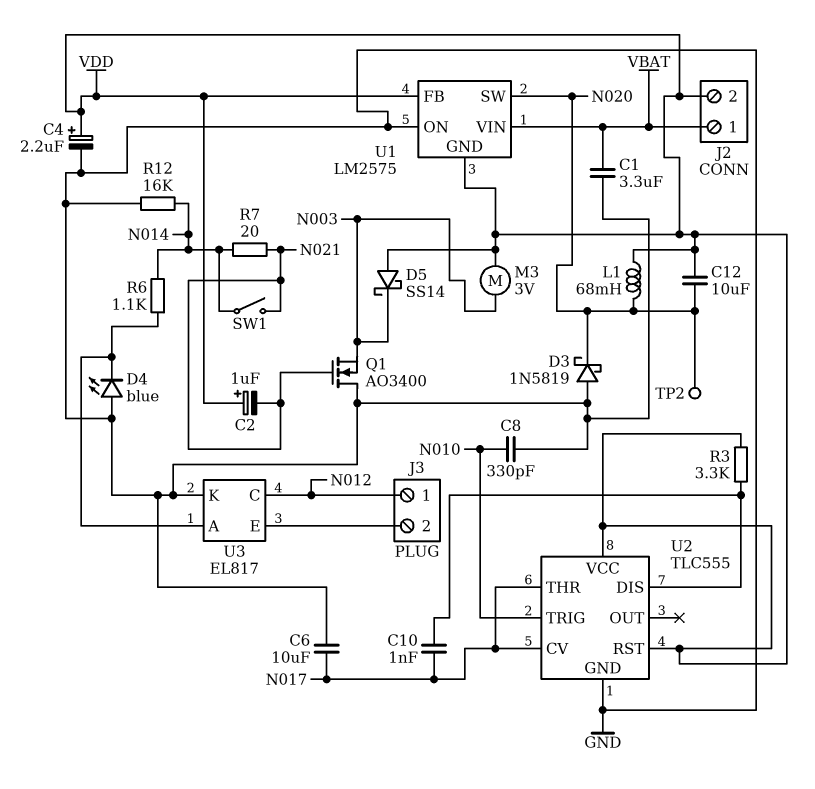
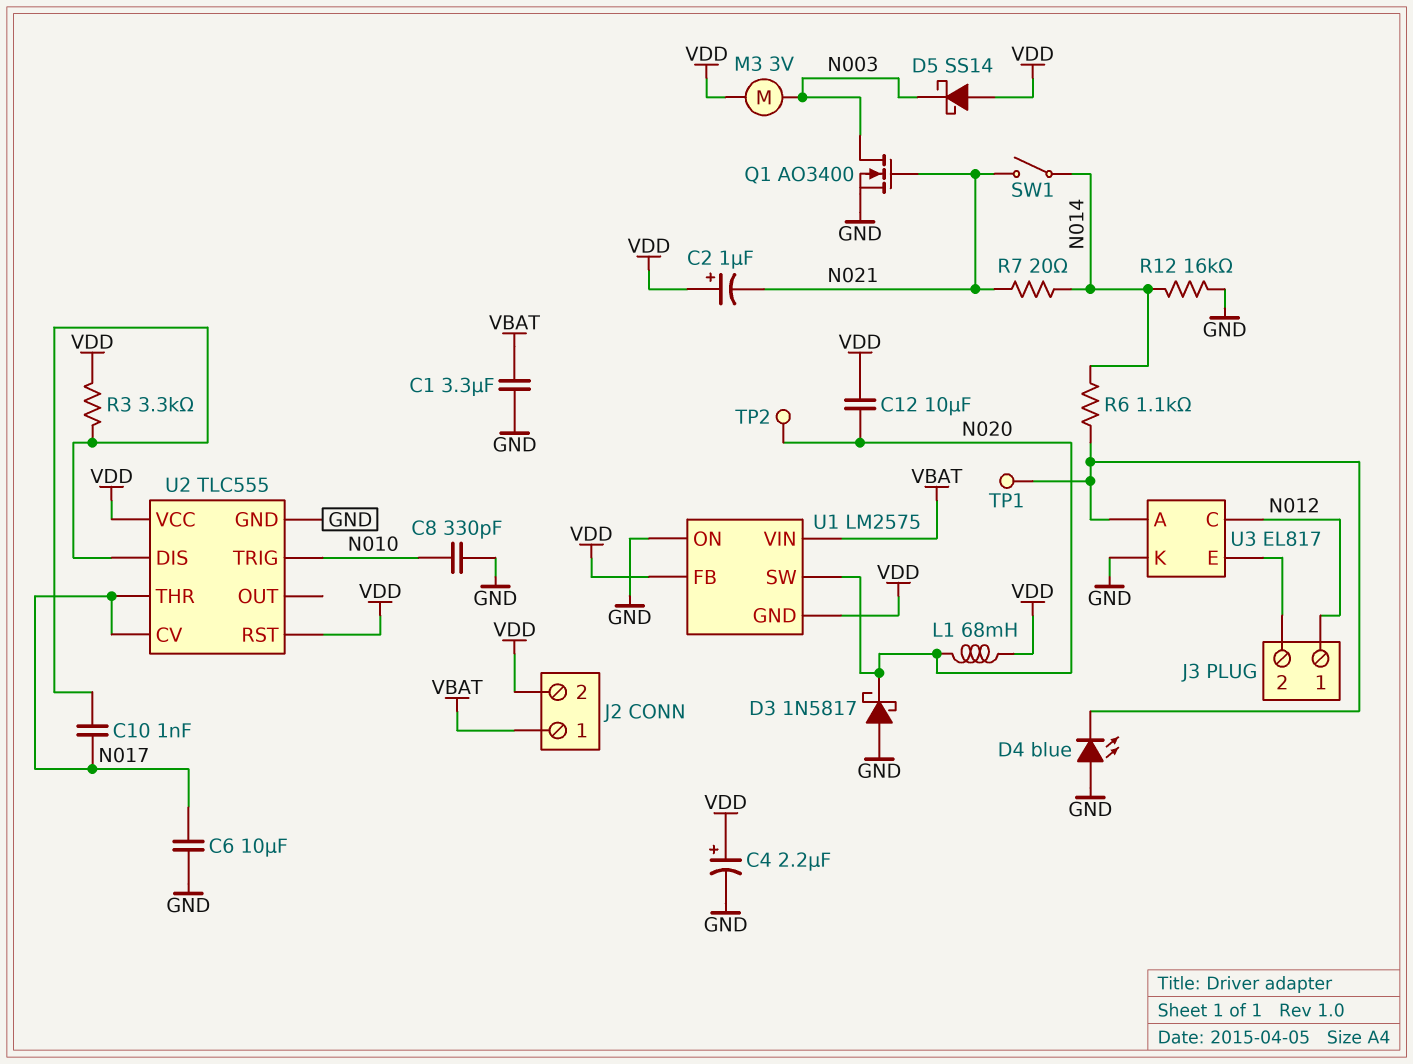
D3: schottky 1N5819 (A GND, K N020) -> schottky 1N5817 (A GND, K N020)
Q1: NMOS AO3400 (G N021, D GND, S N003) -> NMOS AO3400 (G N021, D N003, S GND)
TP1: none -> test point (U3/A)

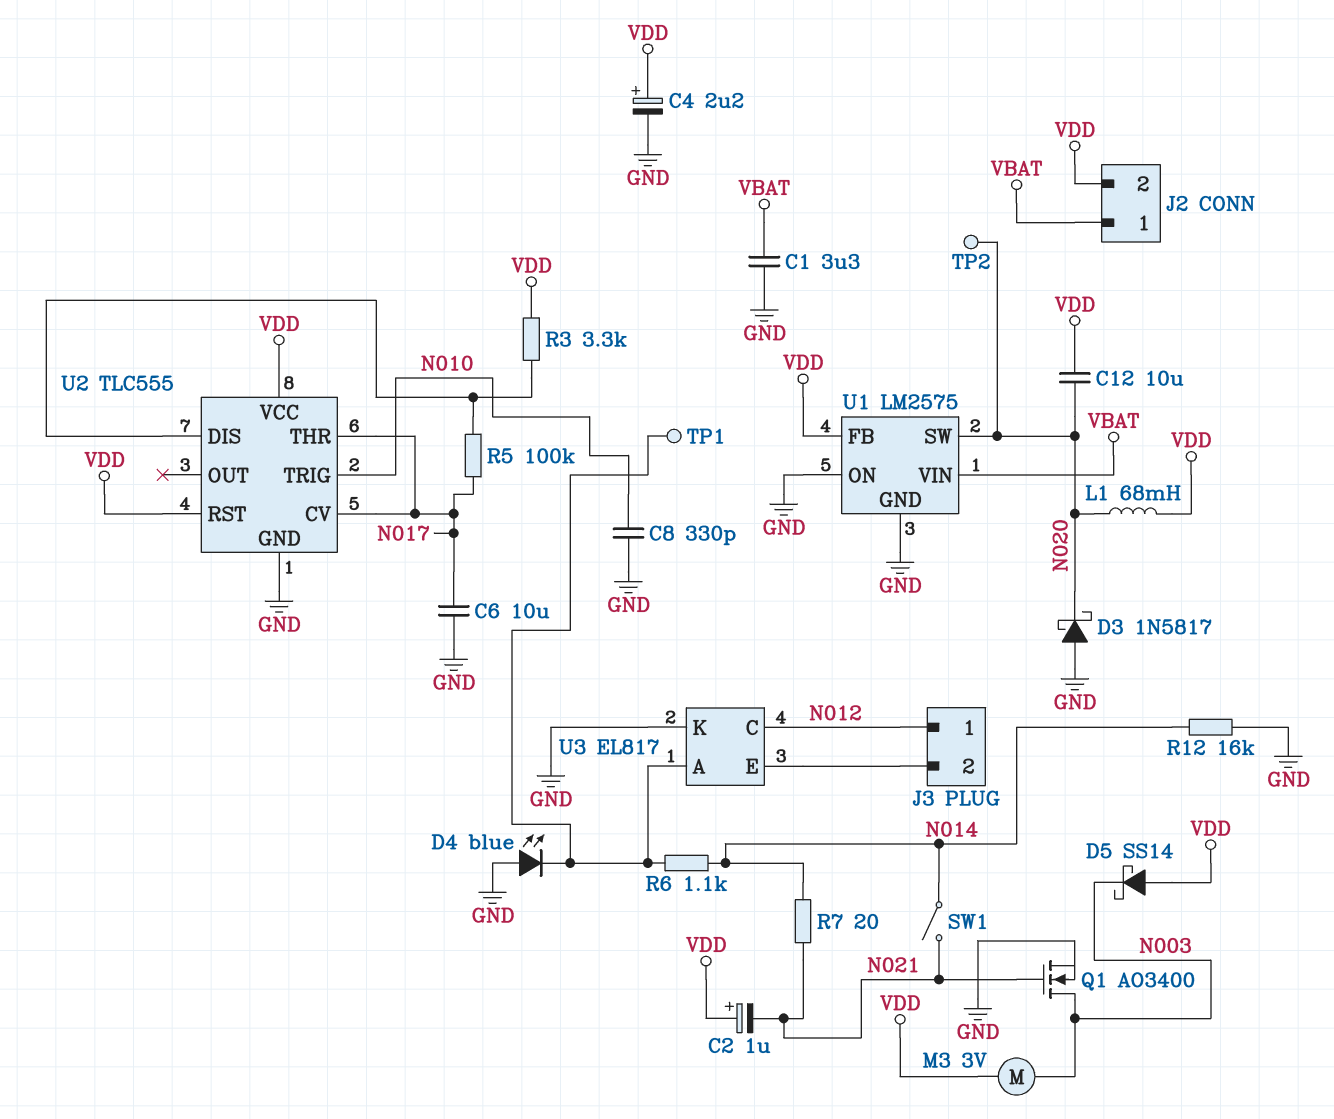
C10: 1nF (N017, U2/DIS) -> none
R5: none -> 100k (N017, U2/DIS)
U1 pin GND: VDD -> GND

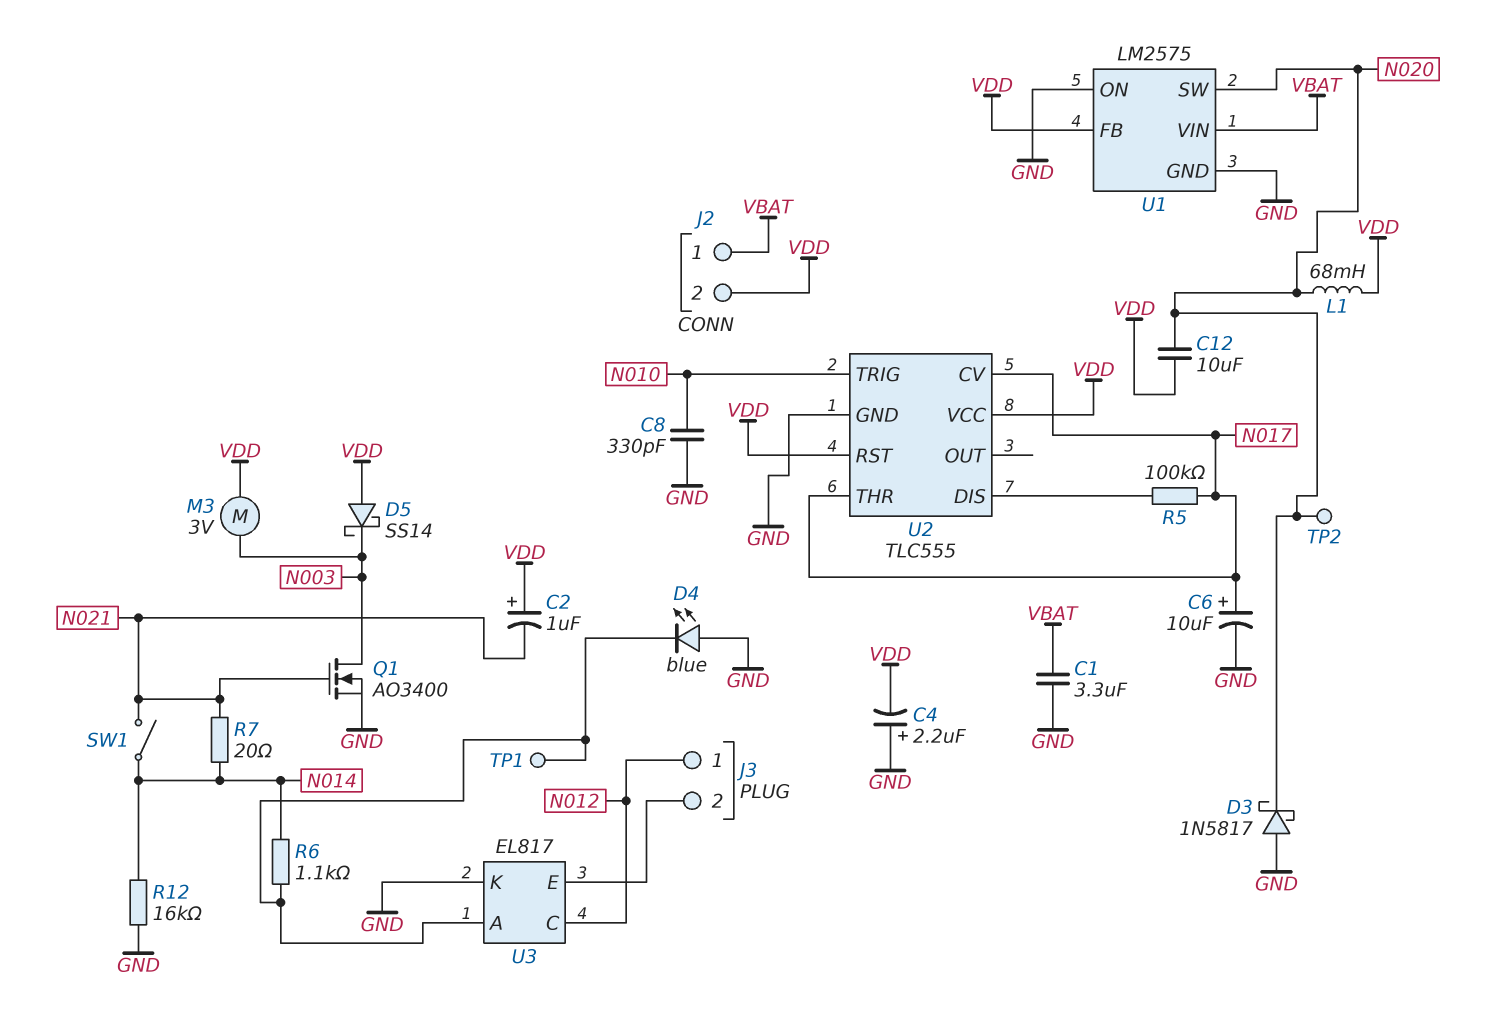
C4: 2.2uF (plus VDD, minus GND) -> 2.2uF (plus GND, minus VDD)
C6: 10uF (GND, N017) -> 10uF (plus N017, minus GND)
R3: 3.3k (U2/DIS, VDD) -> none

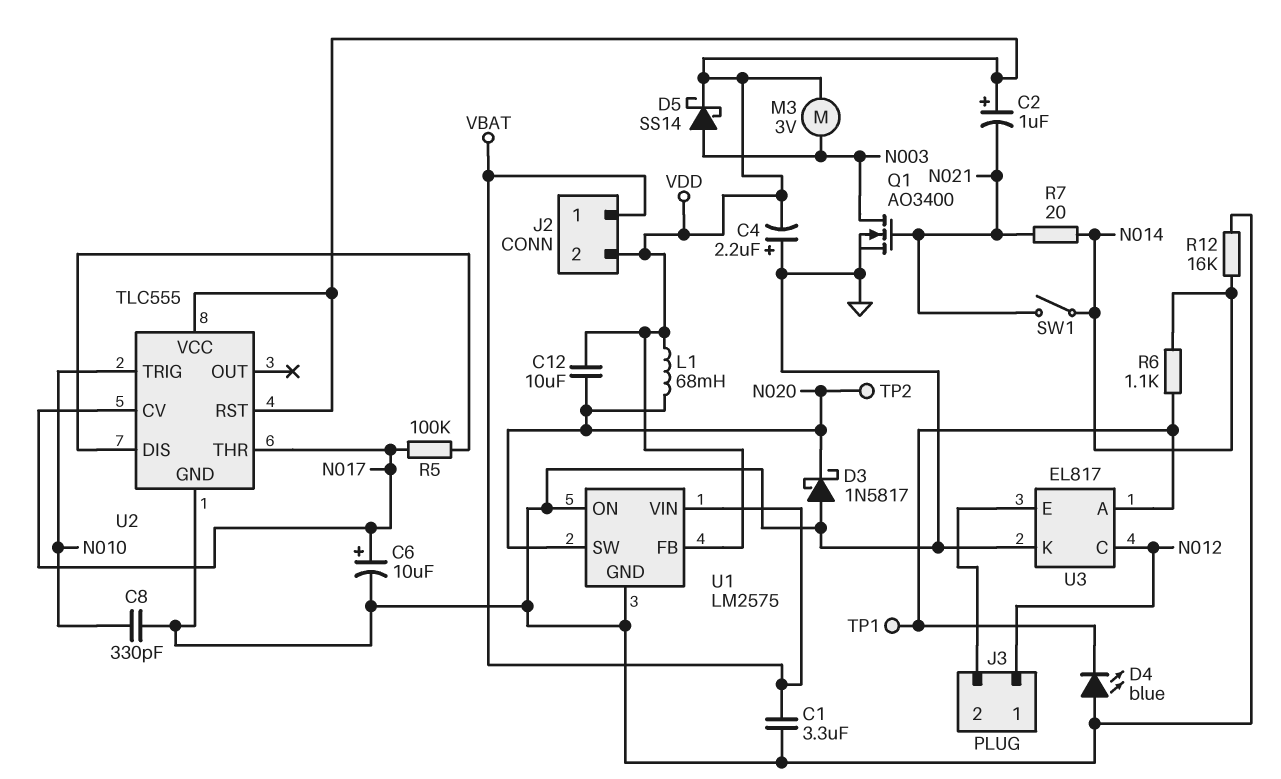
D5: schottky SS14 (A VDD, K N003) -> schottky SS14 (A N003, K VDD)

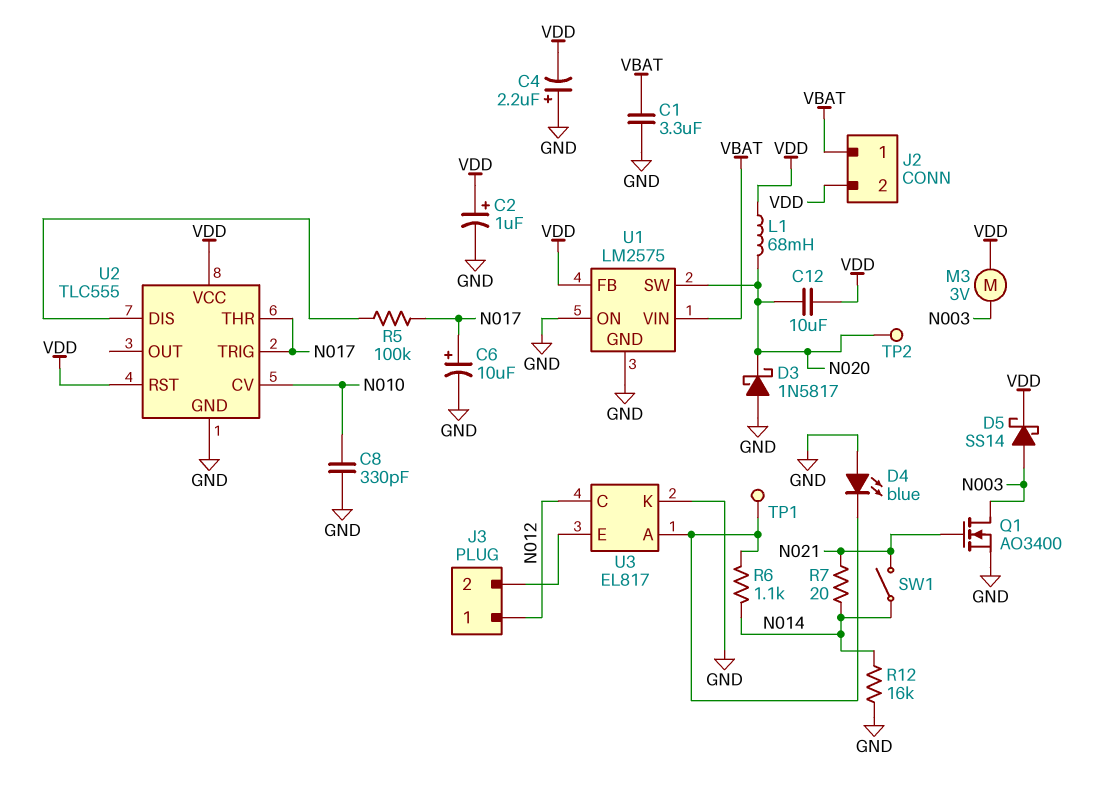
C2: 1uF (plus VDD, minus N021) -> 1uF (plus VDD, minus GND)
U2 pin CV: N017 -> N010
U2 pin TRIG: N010 -> N017

